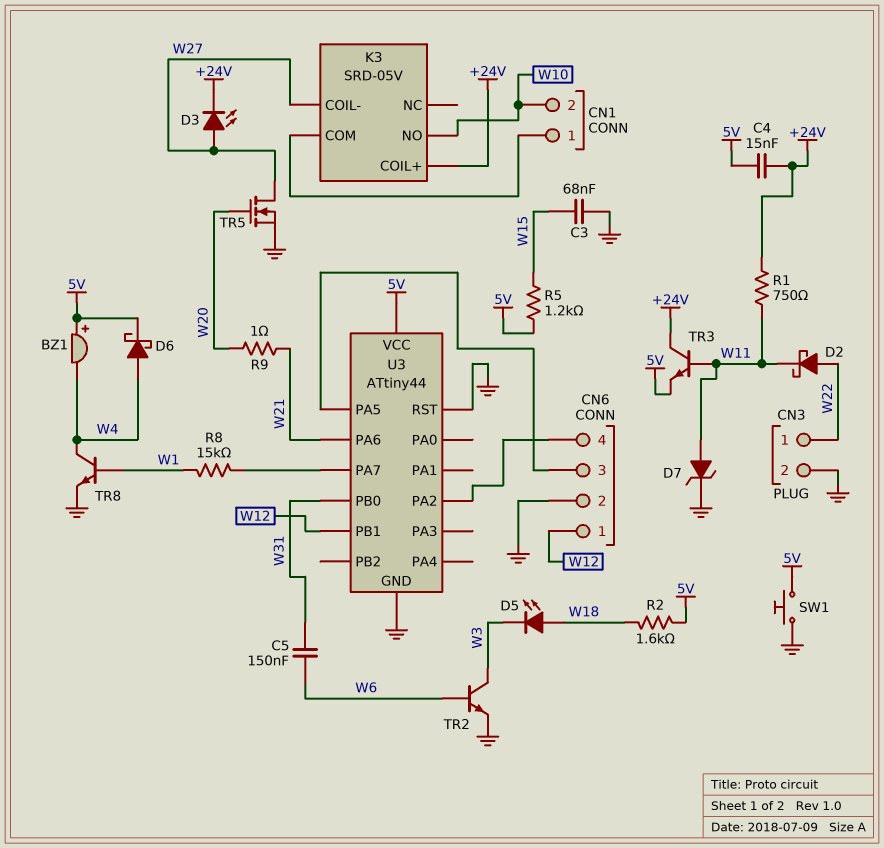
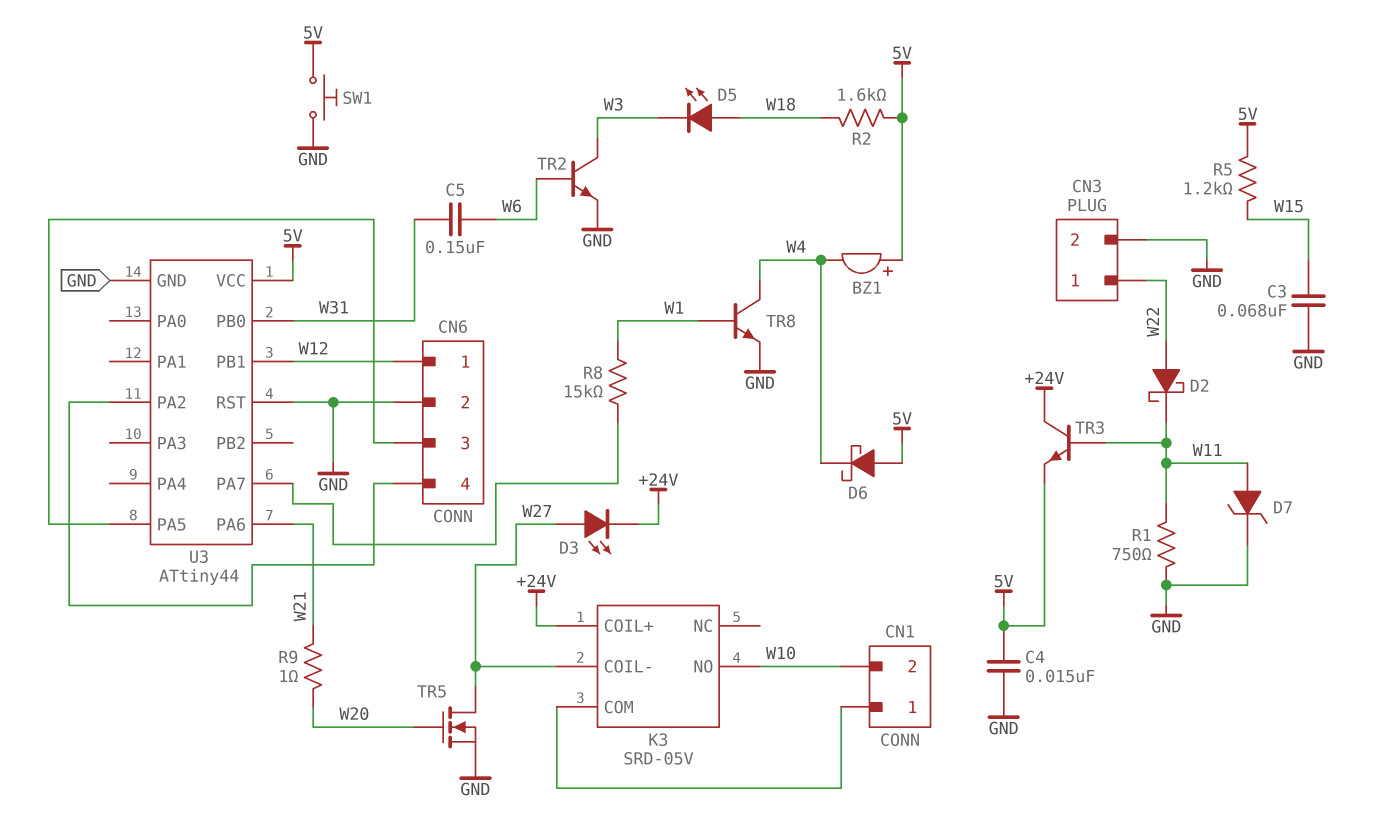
C4: 15nF (+24V, 5V) -> 15nF (5V, GND)
D6: schottky (A W4, K 5V) -> schottky (A 5V, K W4)
R1: 750 (+24V, W11) -> 750 (GND, W11)

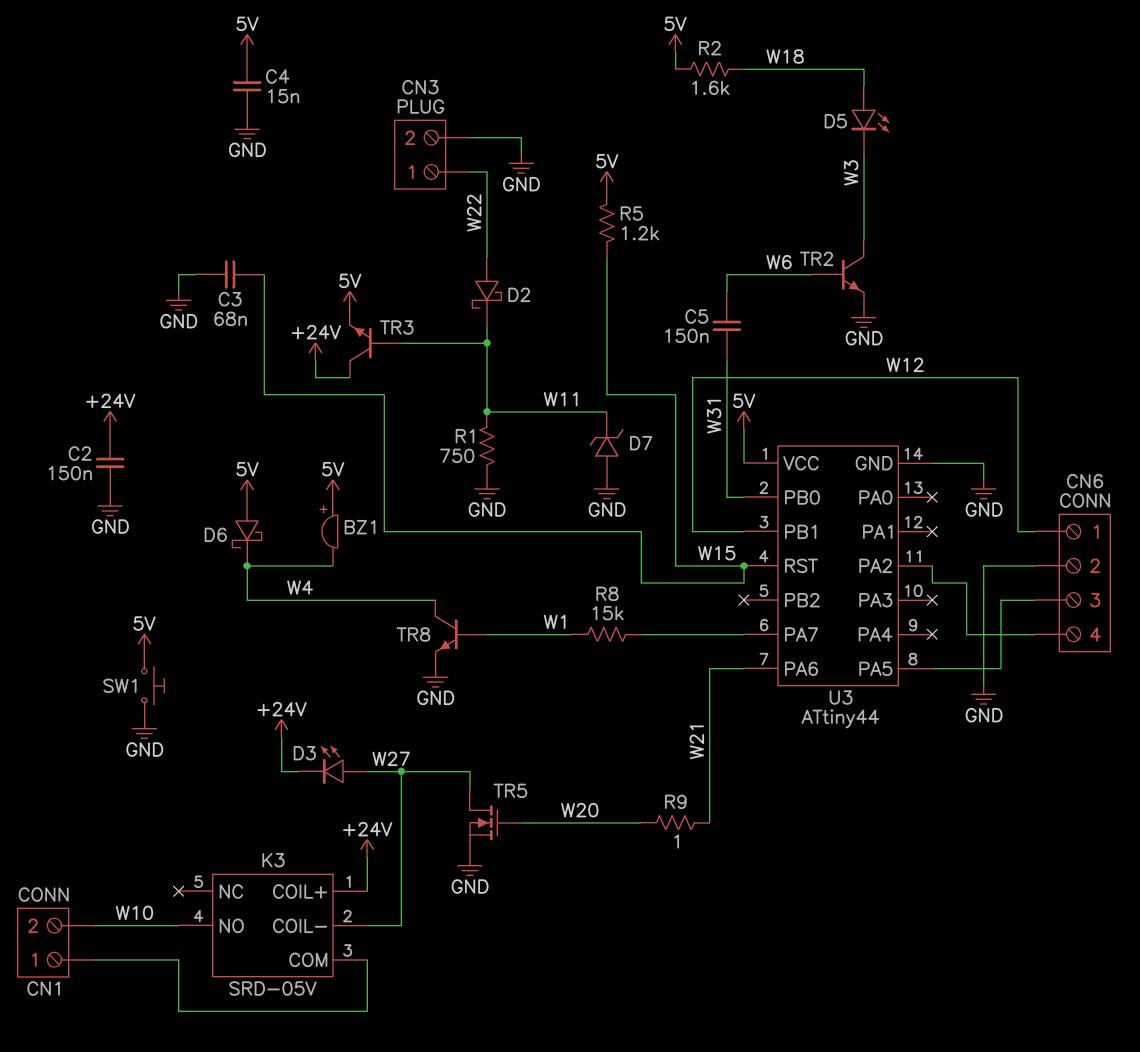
C2: none -> 150nF (+24V, GND)
D7: zener (A W11, K GND) -> zener (A GND, K W11)
U3 pin RST: GND -> W15

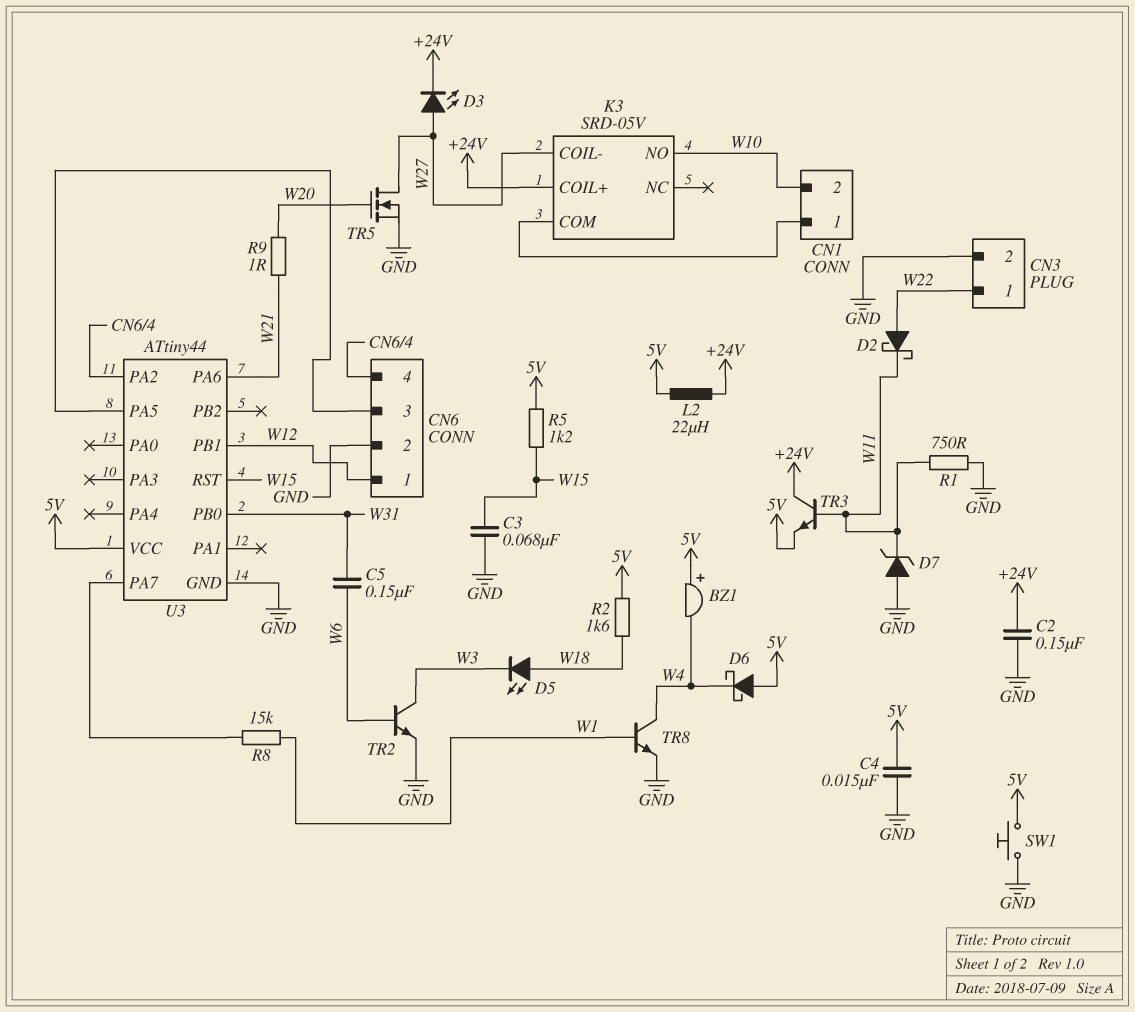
L2: none -> 22uH (+24V, 5V)

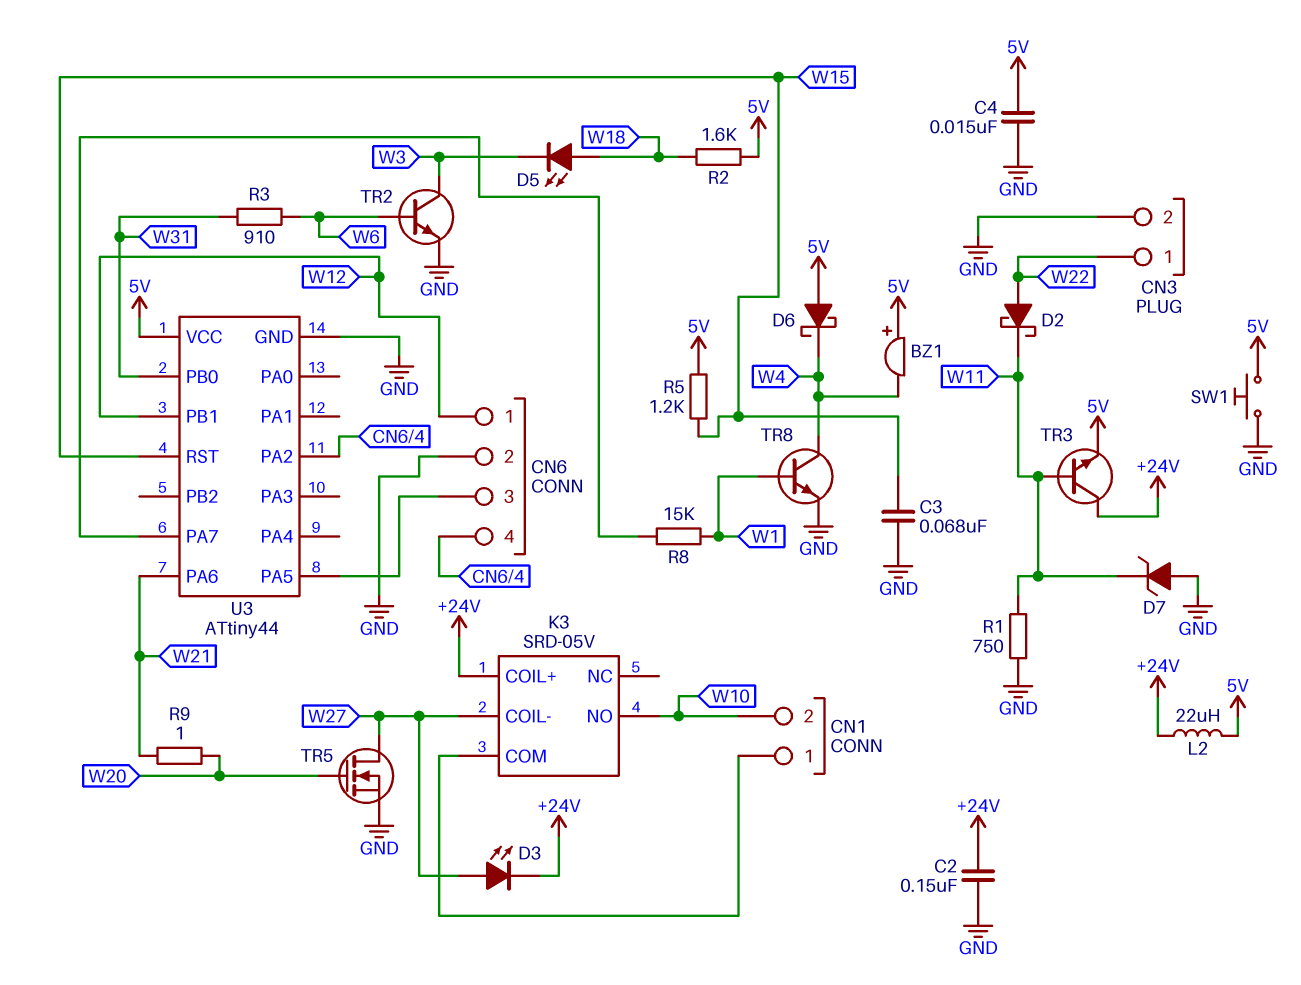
C5: 150nF (W6, W31) -> none
R3: none -> 910 (W6, W31)

